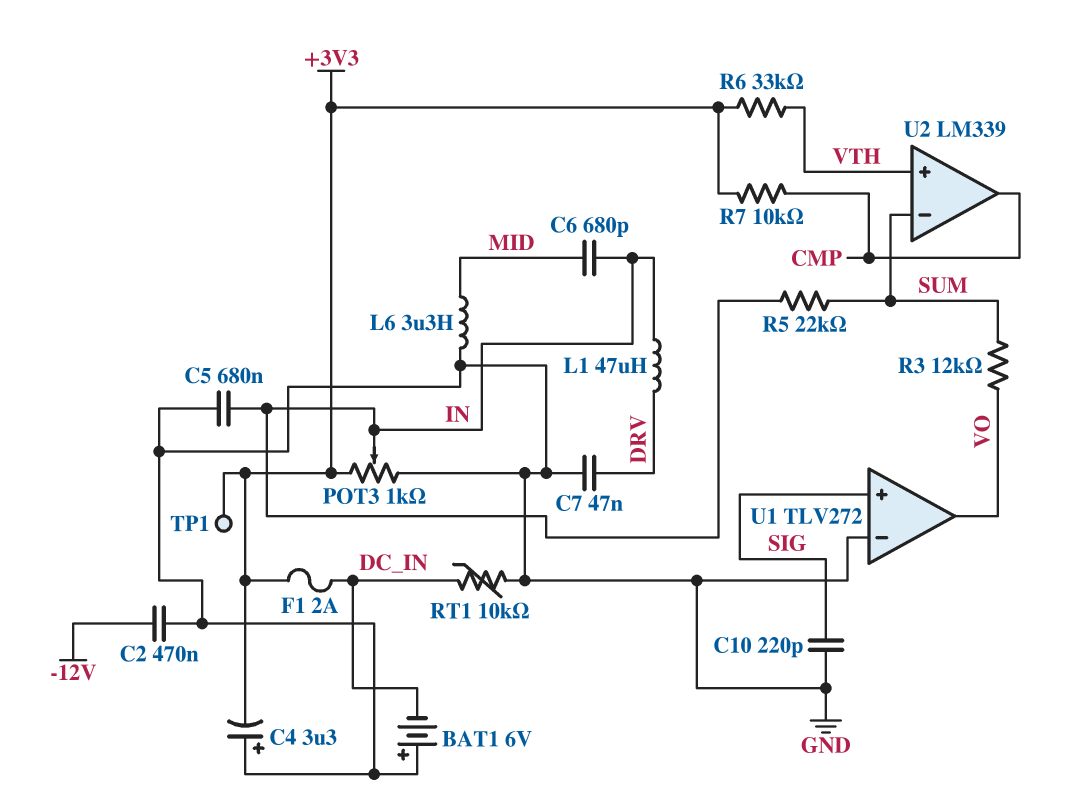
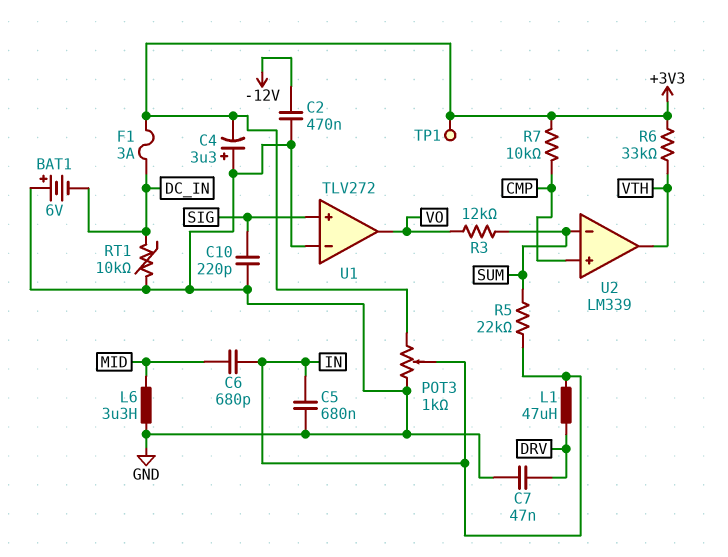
F1: 2A (+3V3, DC_IN) -> 3A (+3V3, DC_IN)
U2 pin in+: VTH -> CMP
U2 pin out: CMP -> VTH

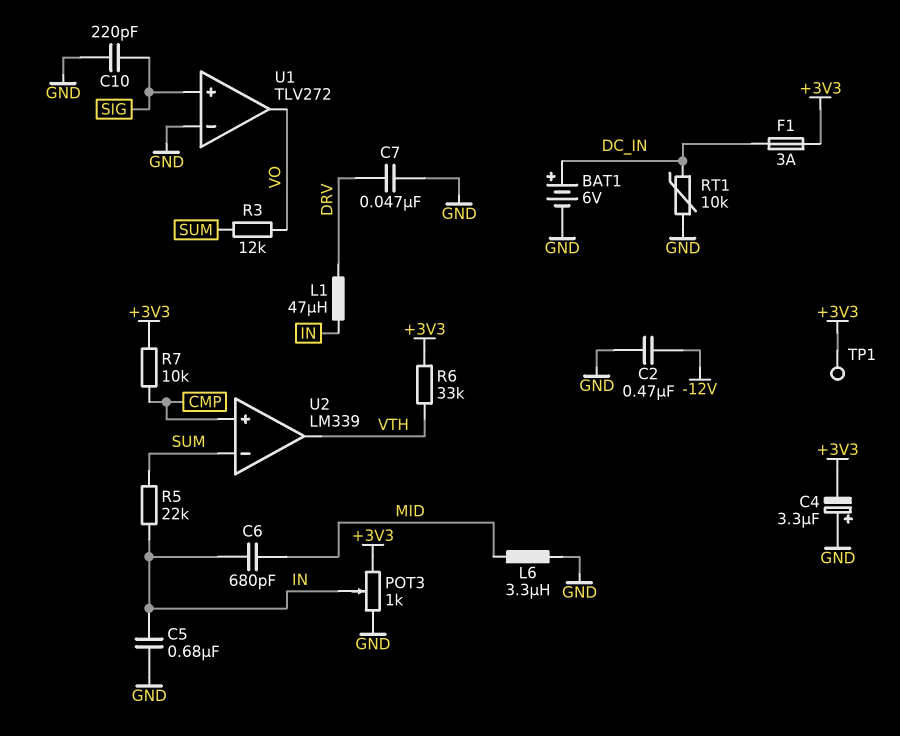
BAT1: 6V (plus GND, minus DC_IN) -> 6V (plus DC_IN, minus GND)

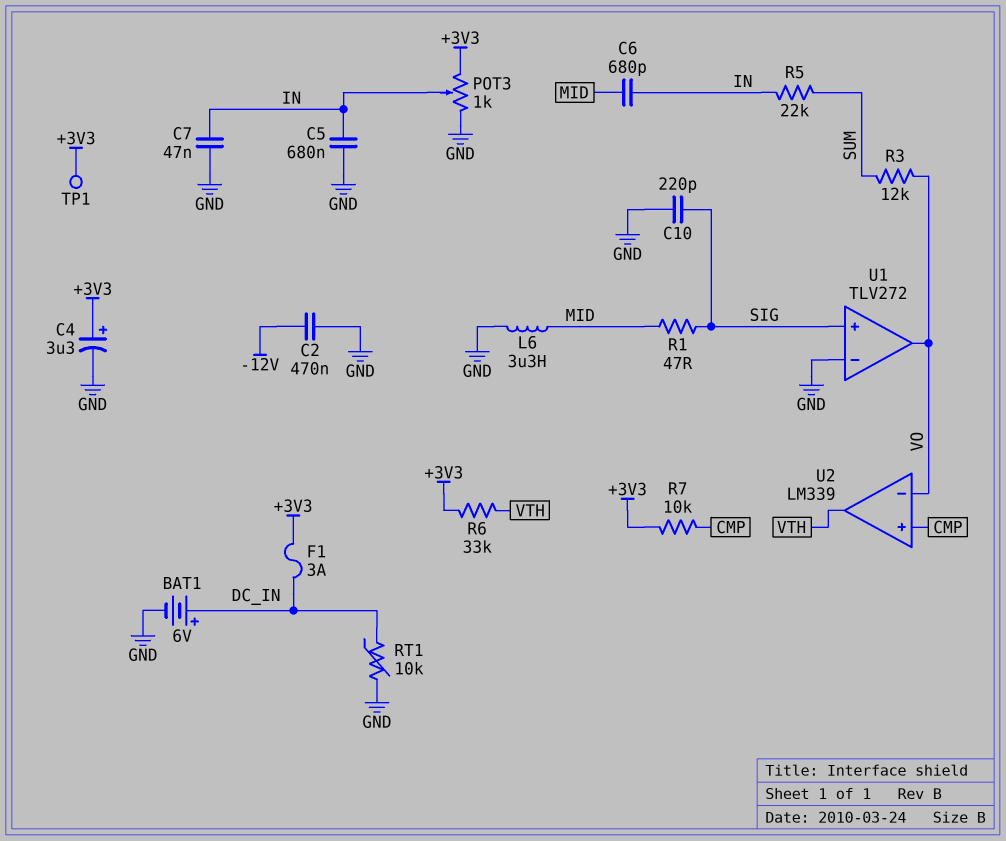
C4: 3.3uF (plus GND, minus +3V3) -> 3.3uF (plus +3V3, minus GND)
C7: 47nF (DRV, GND) -> 47nF (GND, IN)
L1: 47uH (DRV, IN) -> none
R1: none -> 47 (MID, SIG)
U2 pin in-: SUM -> VO

